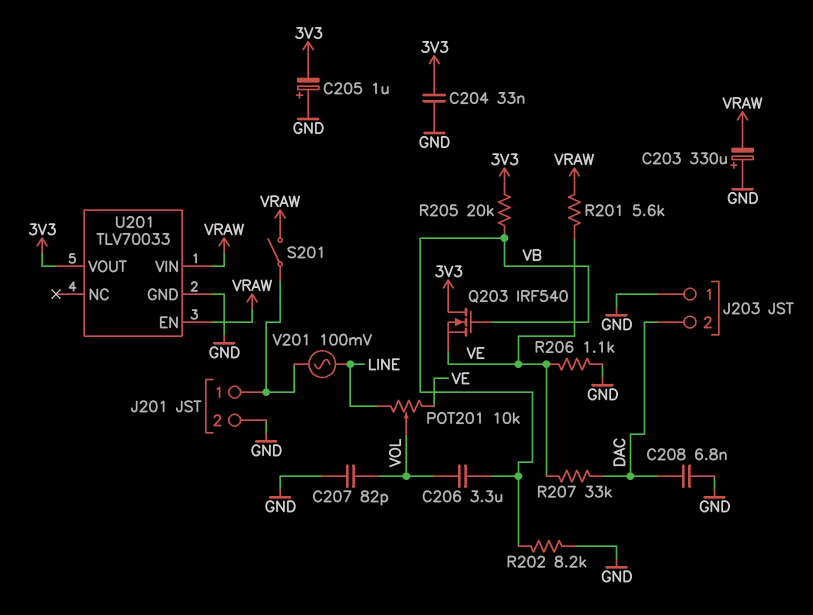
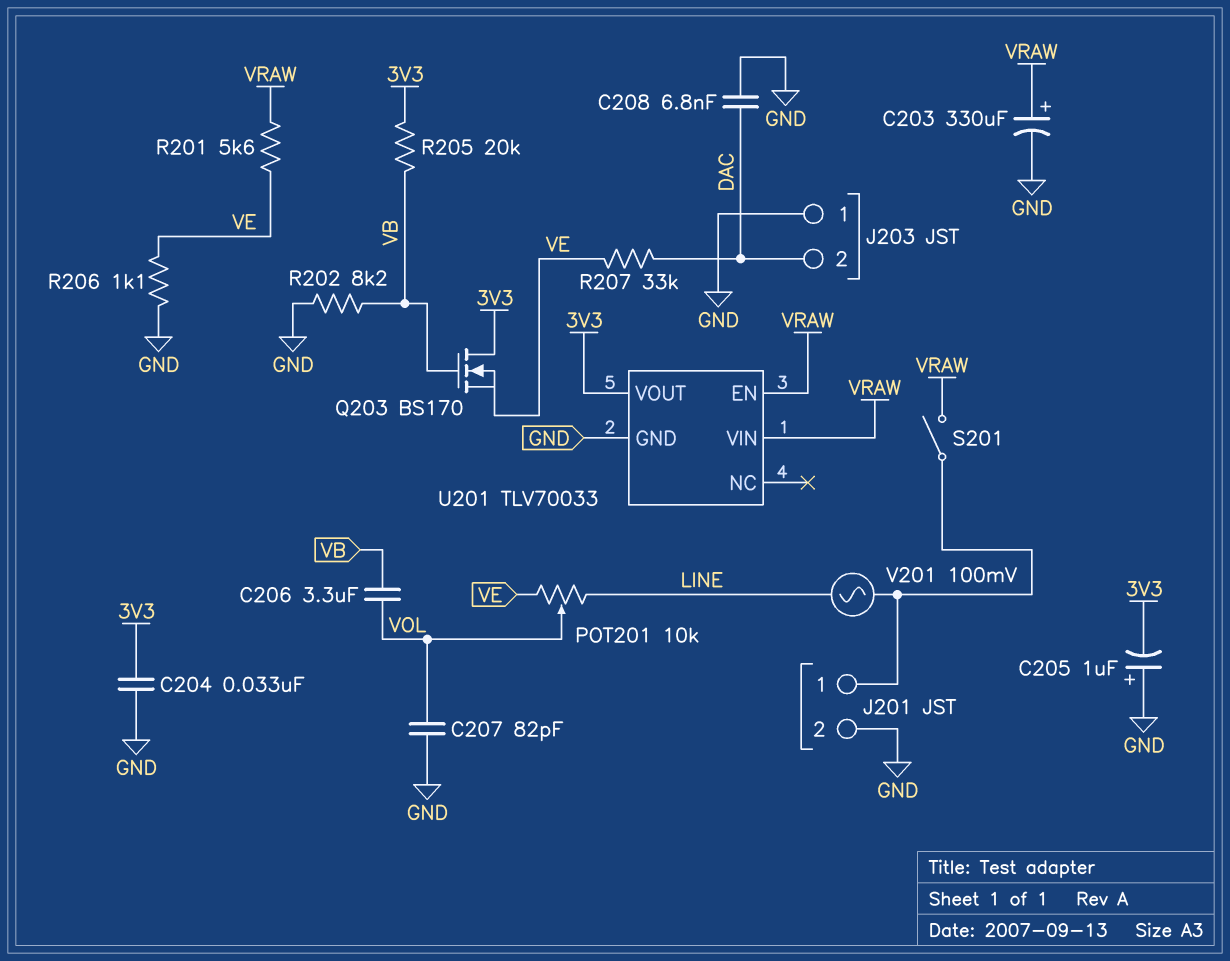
C203: 330uF (plus GND, minus VRAW) -> 330uF (plus VRAW, minus GND)
Q203: NMOS IRF540 (G VB, D 3V3, S VE) -> NMOS BS170 (G VB, D 3V3, S VE)

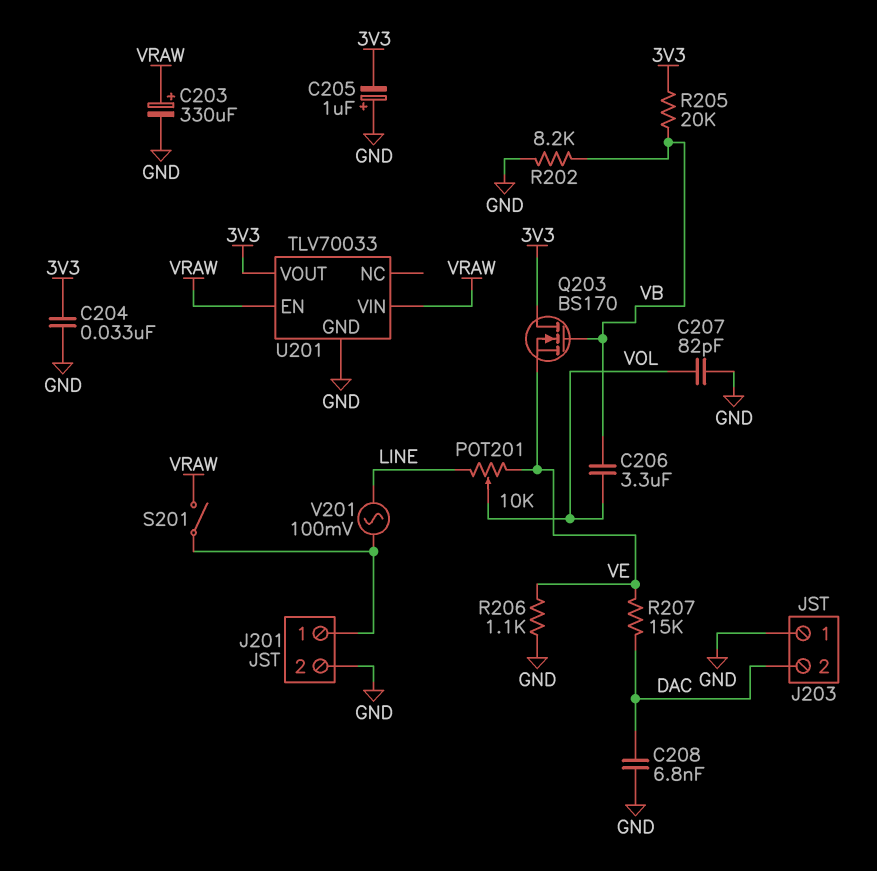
R201: 5.6k (VE, VRAW) -> none
R207: 33k (DAC, VE) -> 15k (DAC, VE)

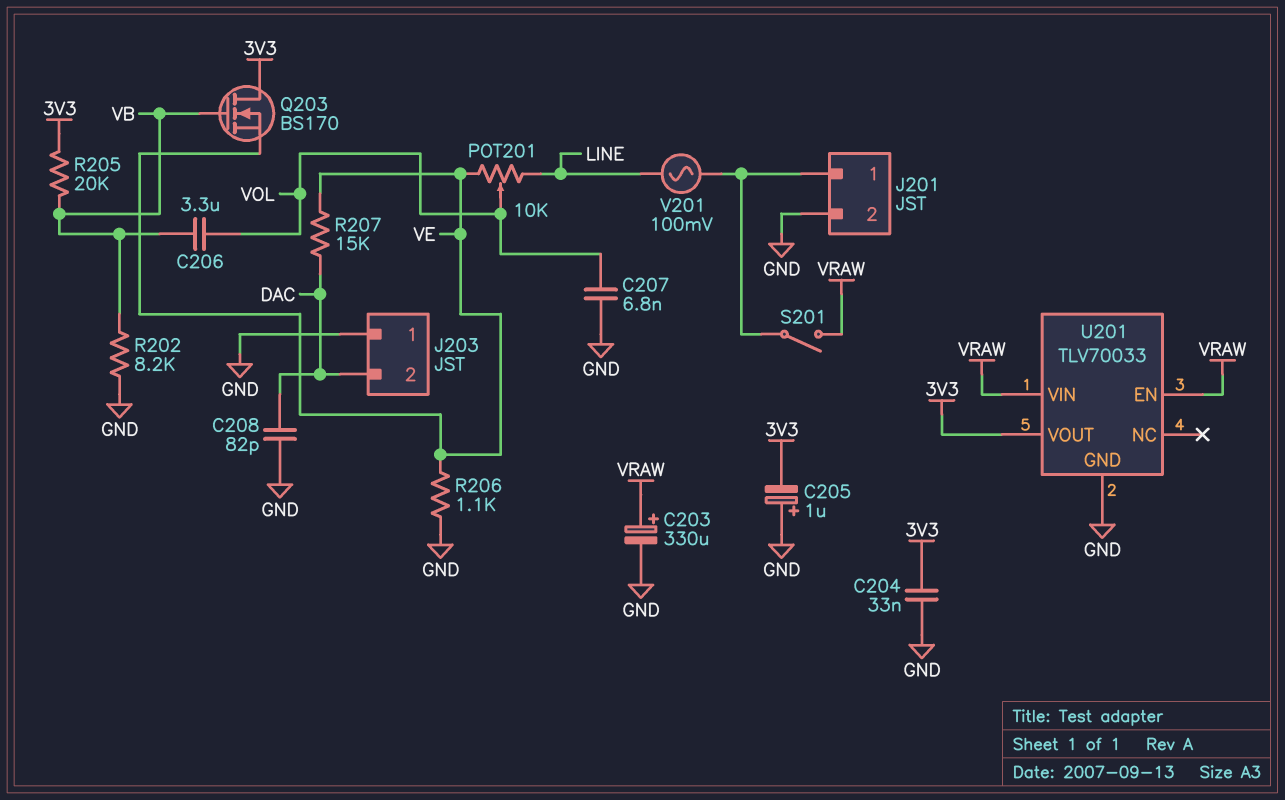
C207: 82pF (GND, VOL) -> 6.8nF (GND, VOL)
C208: 6.8nF (DAC, GND) -> 82pF (DAC, GND)

